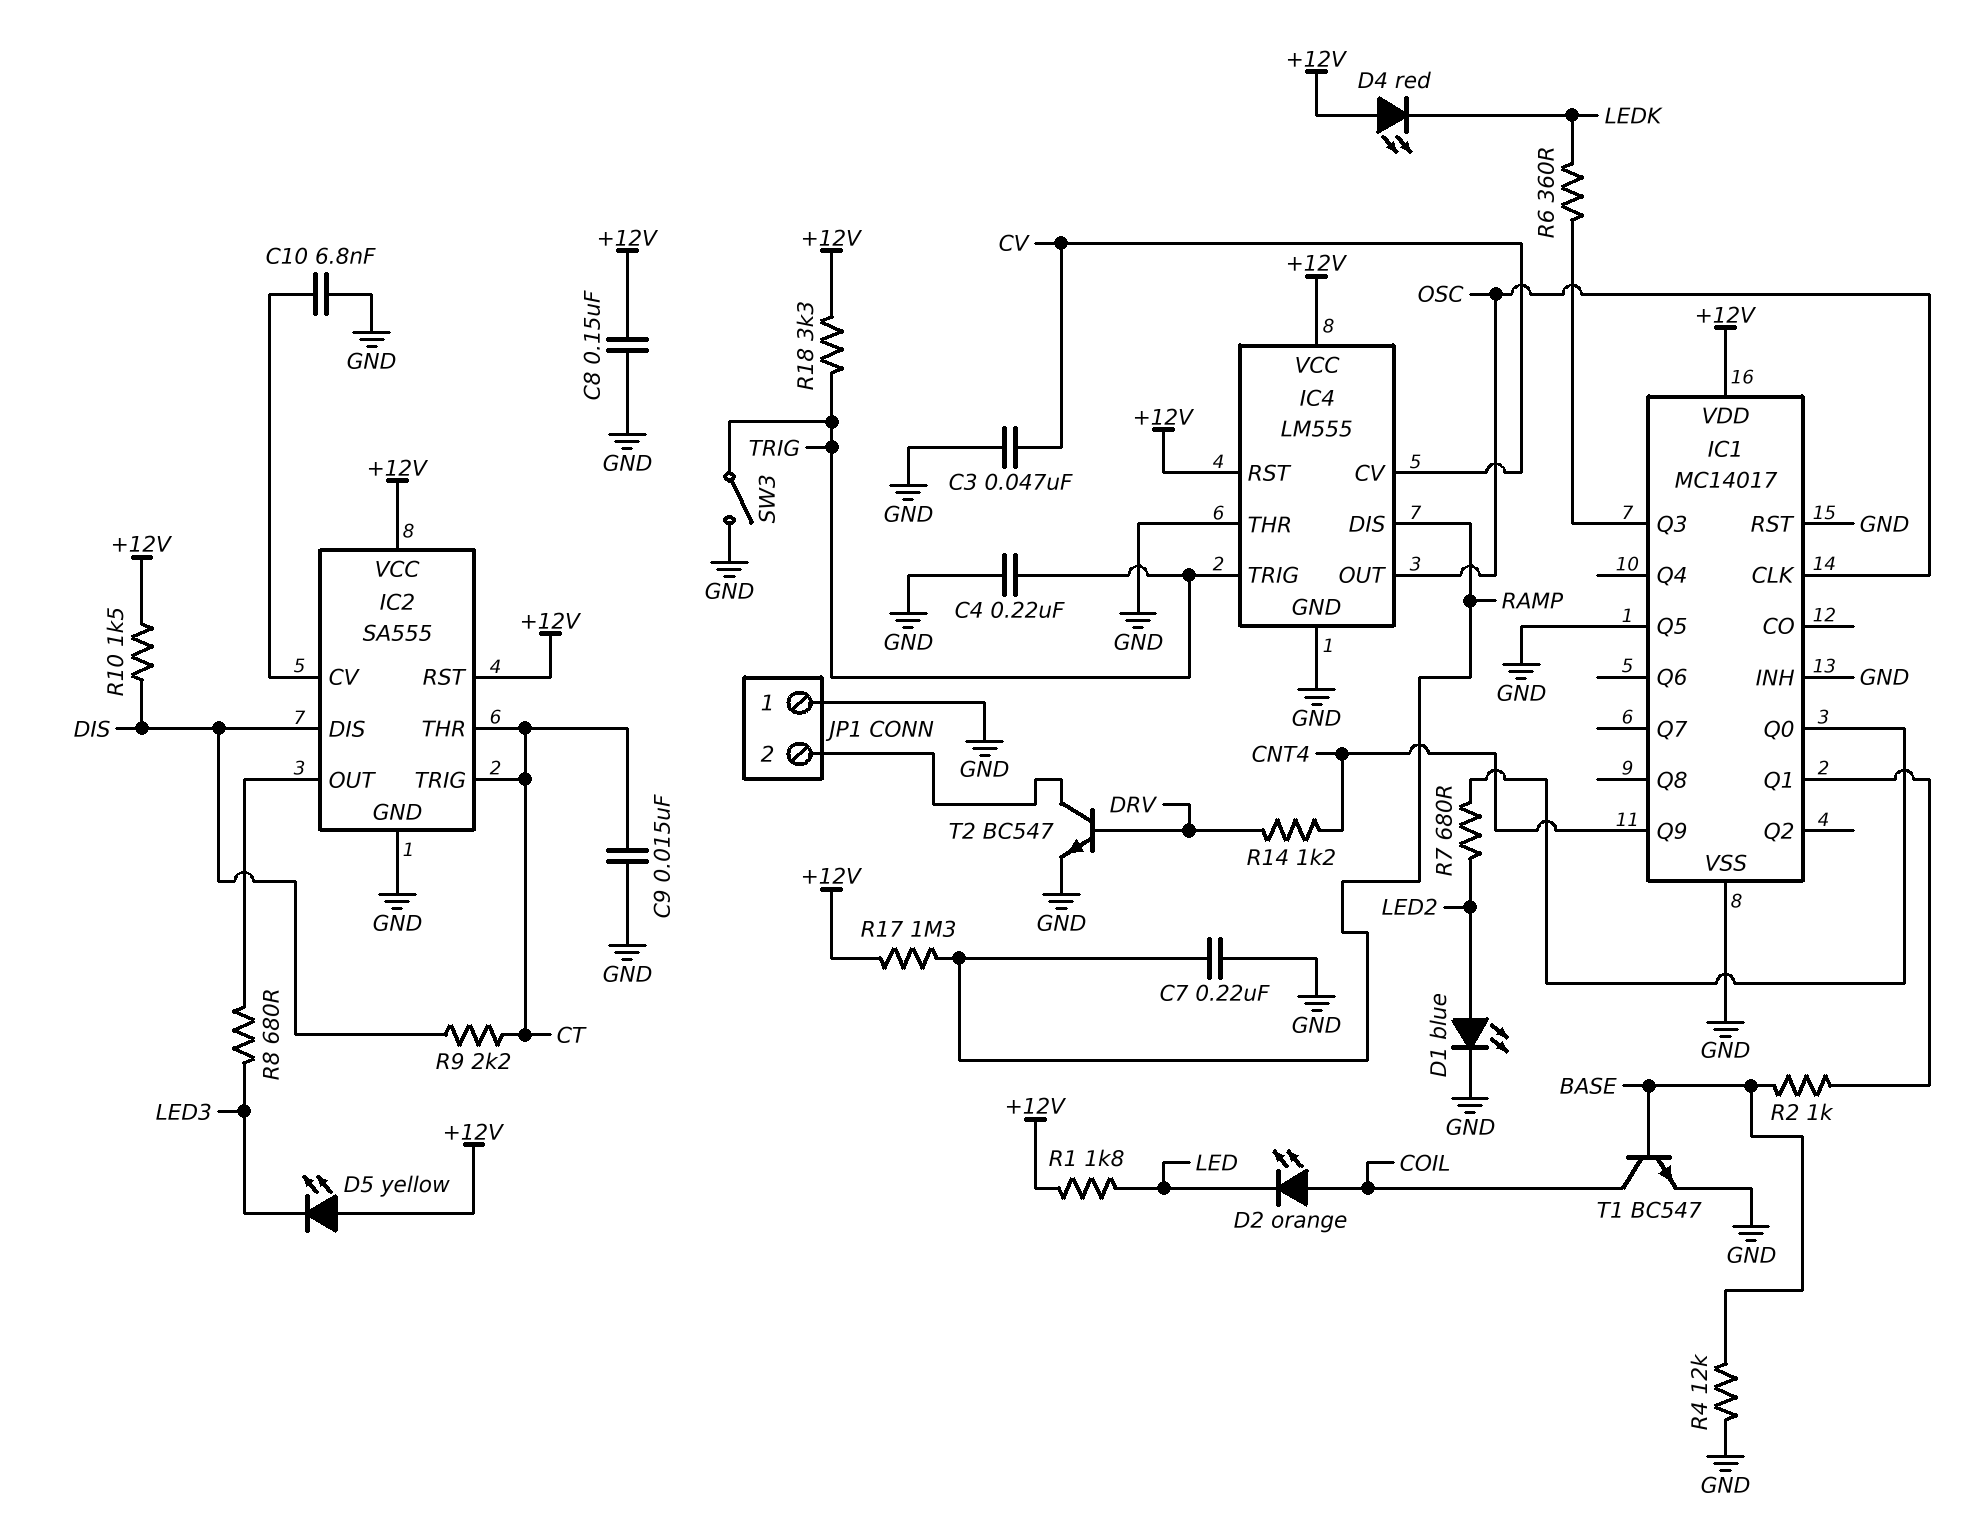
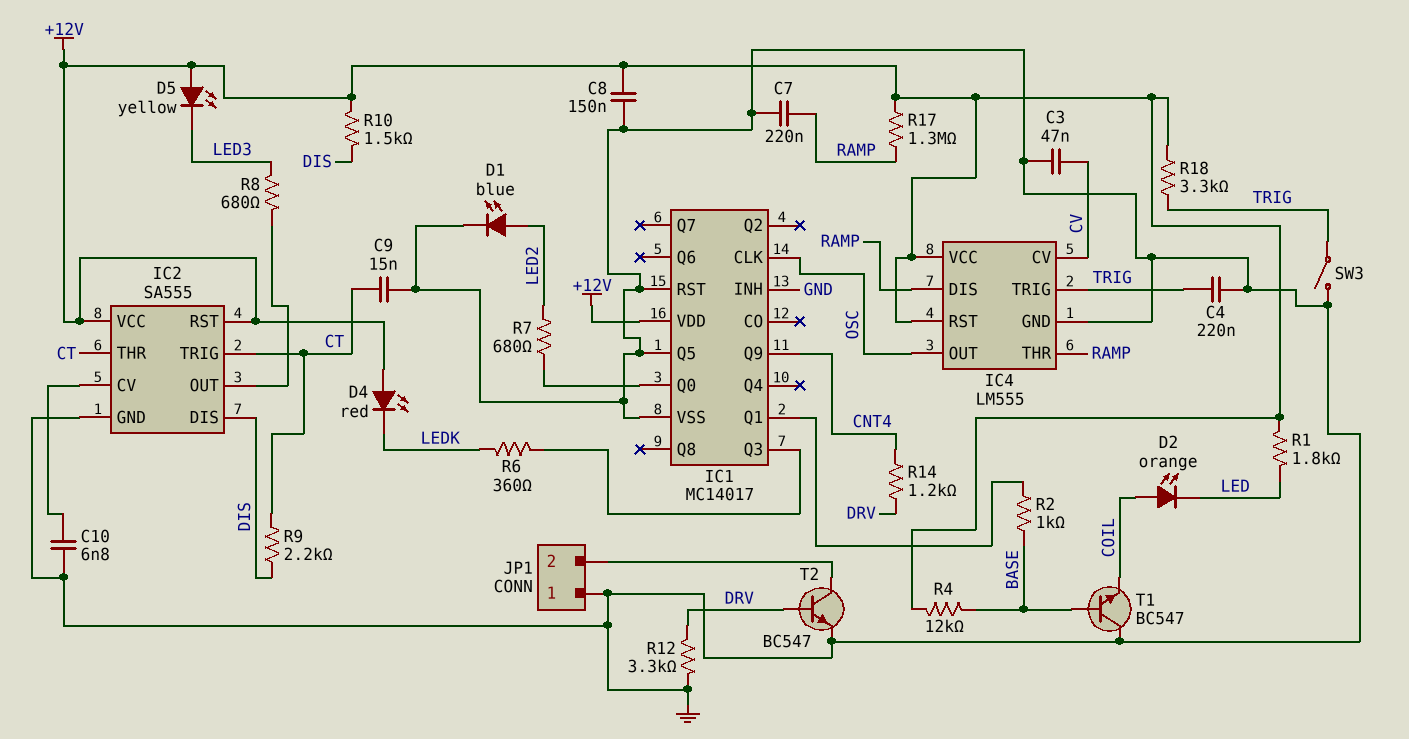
IC4 pin THR: GND -> RAMP
R4: 12k (BASE, GND) -> 12k (+12V, BASE)
R12: none -> 3.3k (DRV, GND)
T1: NPN BC547 (B BASE, C COIL, E GND) -> NPN BC547 (B BASE, C GND, E COIL)

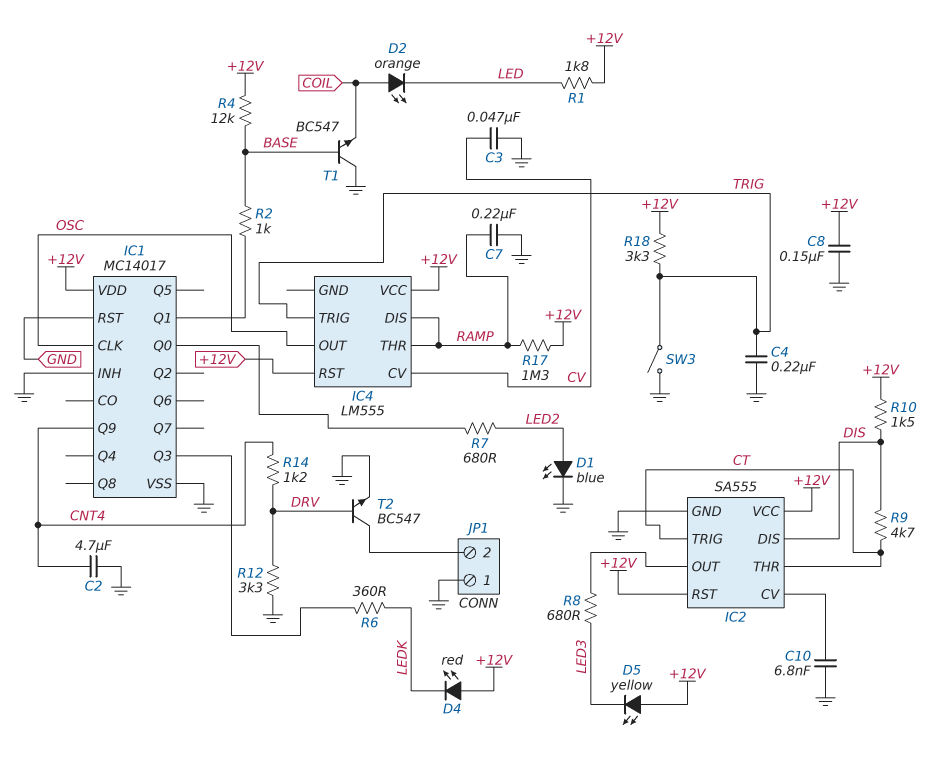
C2: none -> 4.7uF (CNT4, GND)
C9: 15nF (CT, GND) -> none
IC1 pin Q5: GND -> none
IC4 pin GND: GND -> none
R9: 2.2k (CT, DIS) -> 4.7k (CT, DIS)

